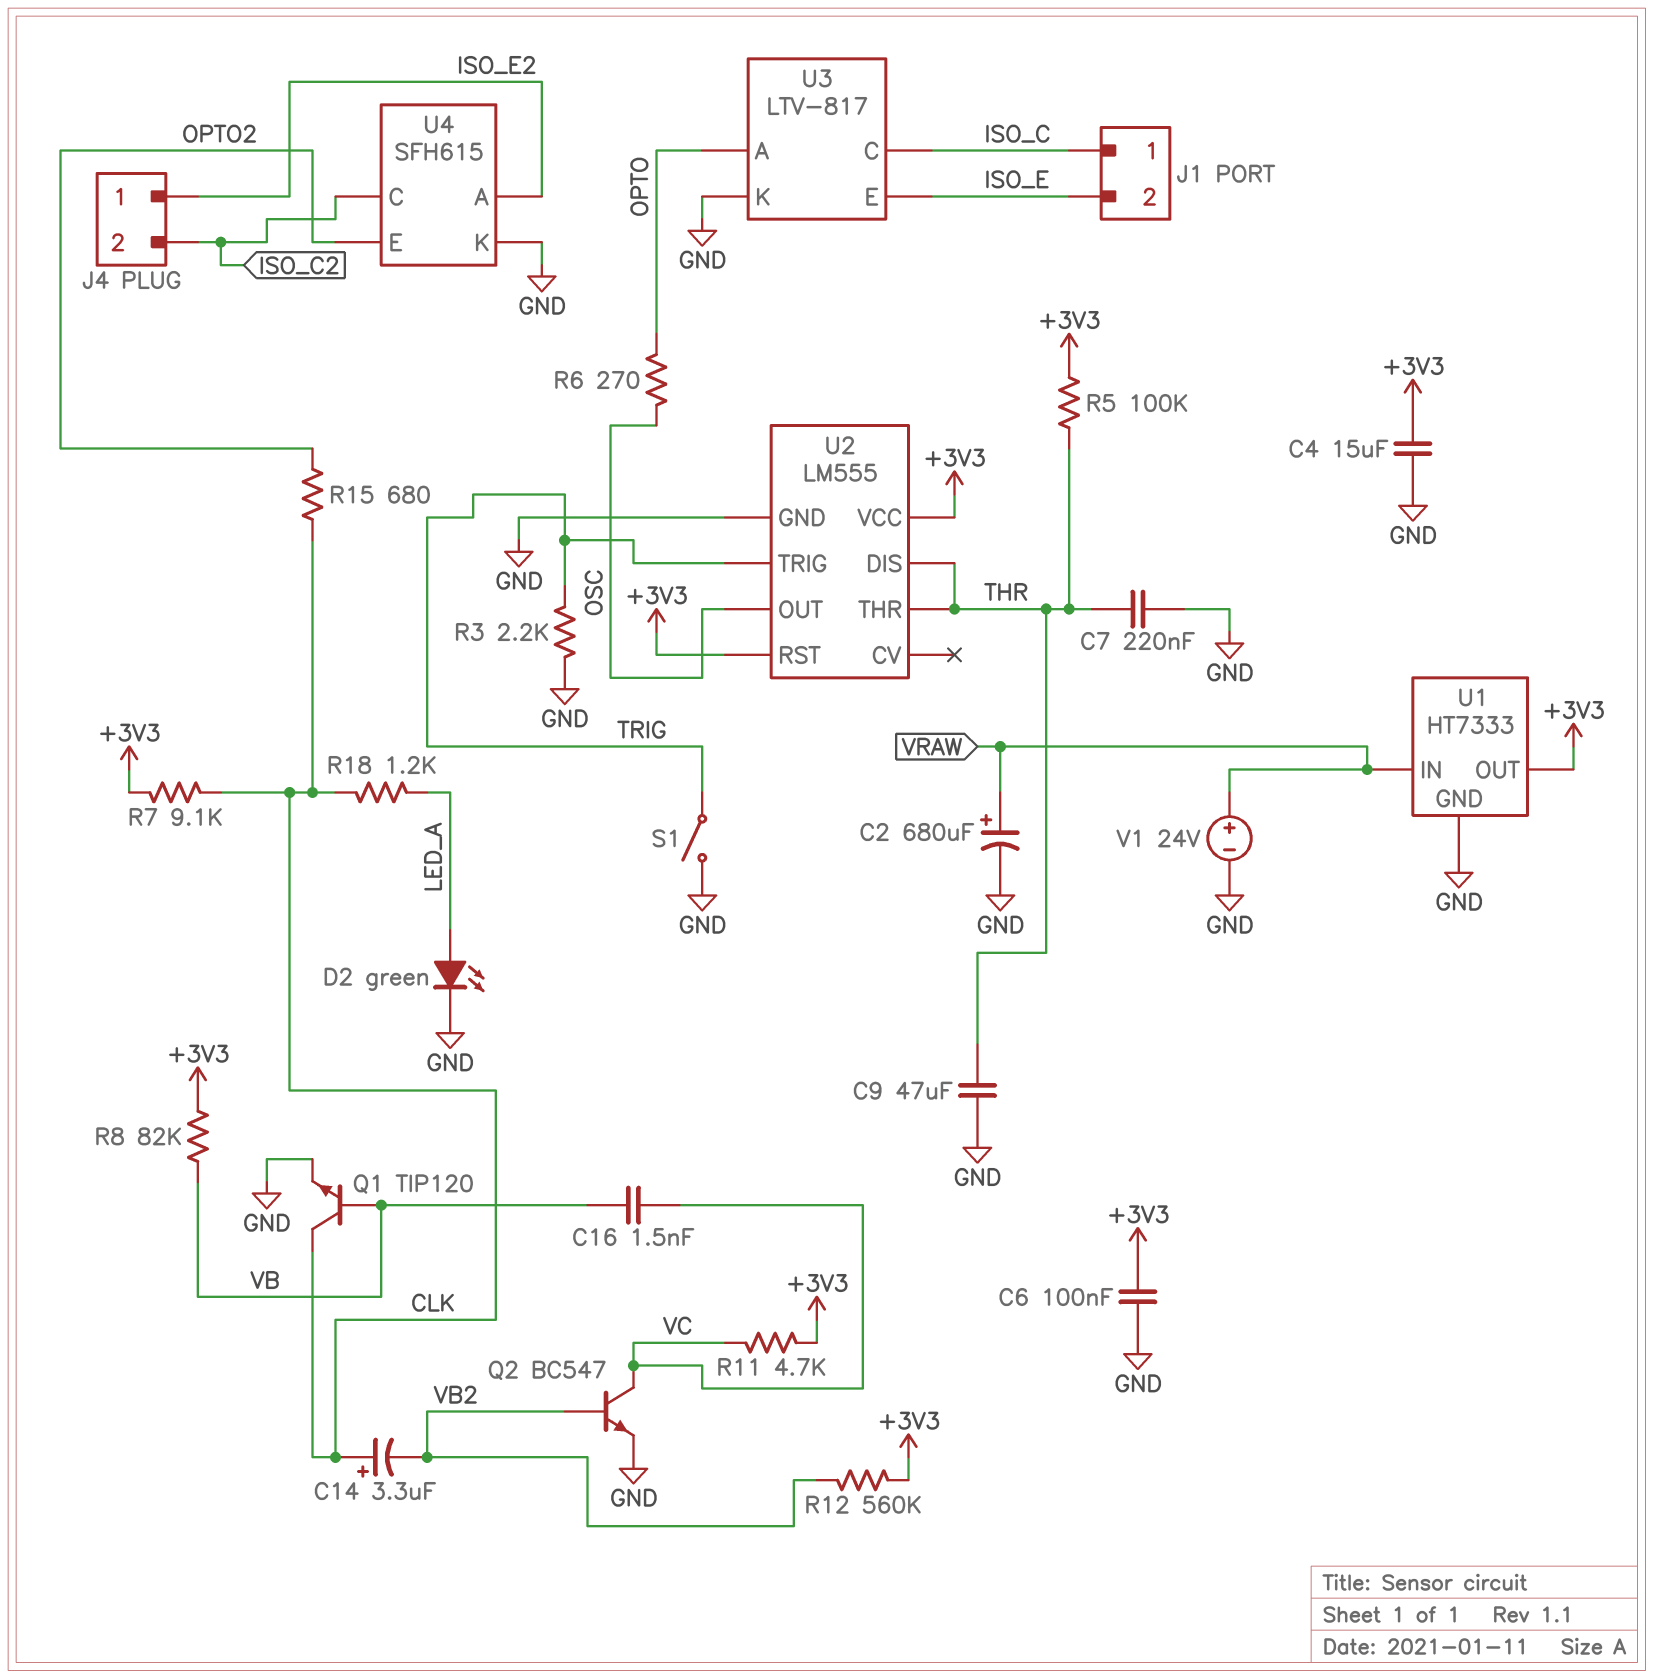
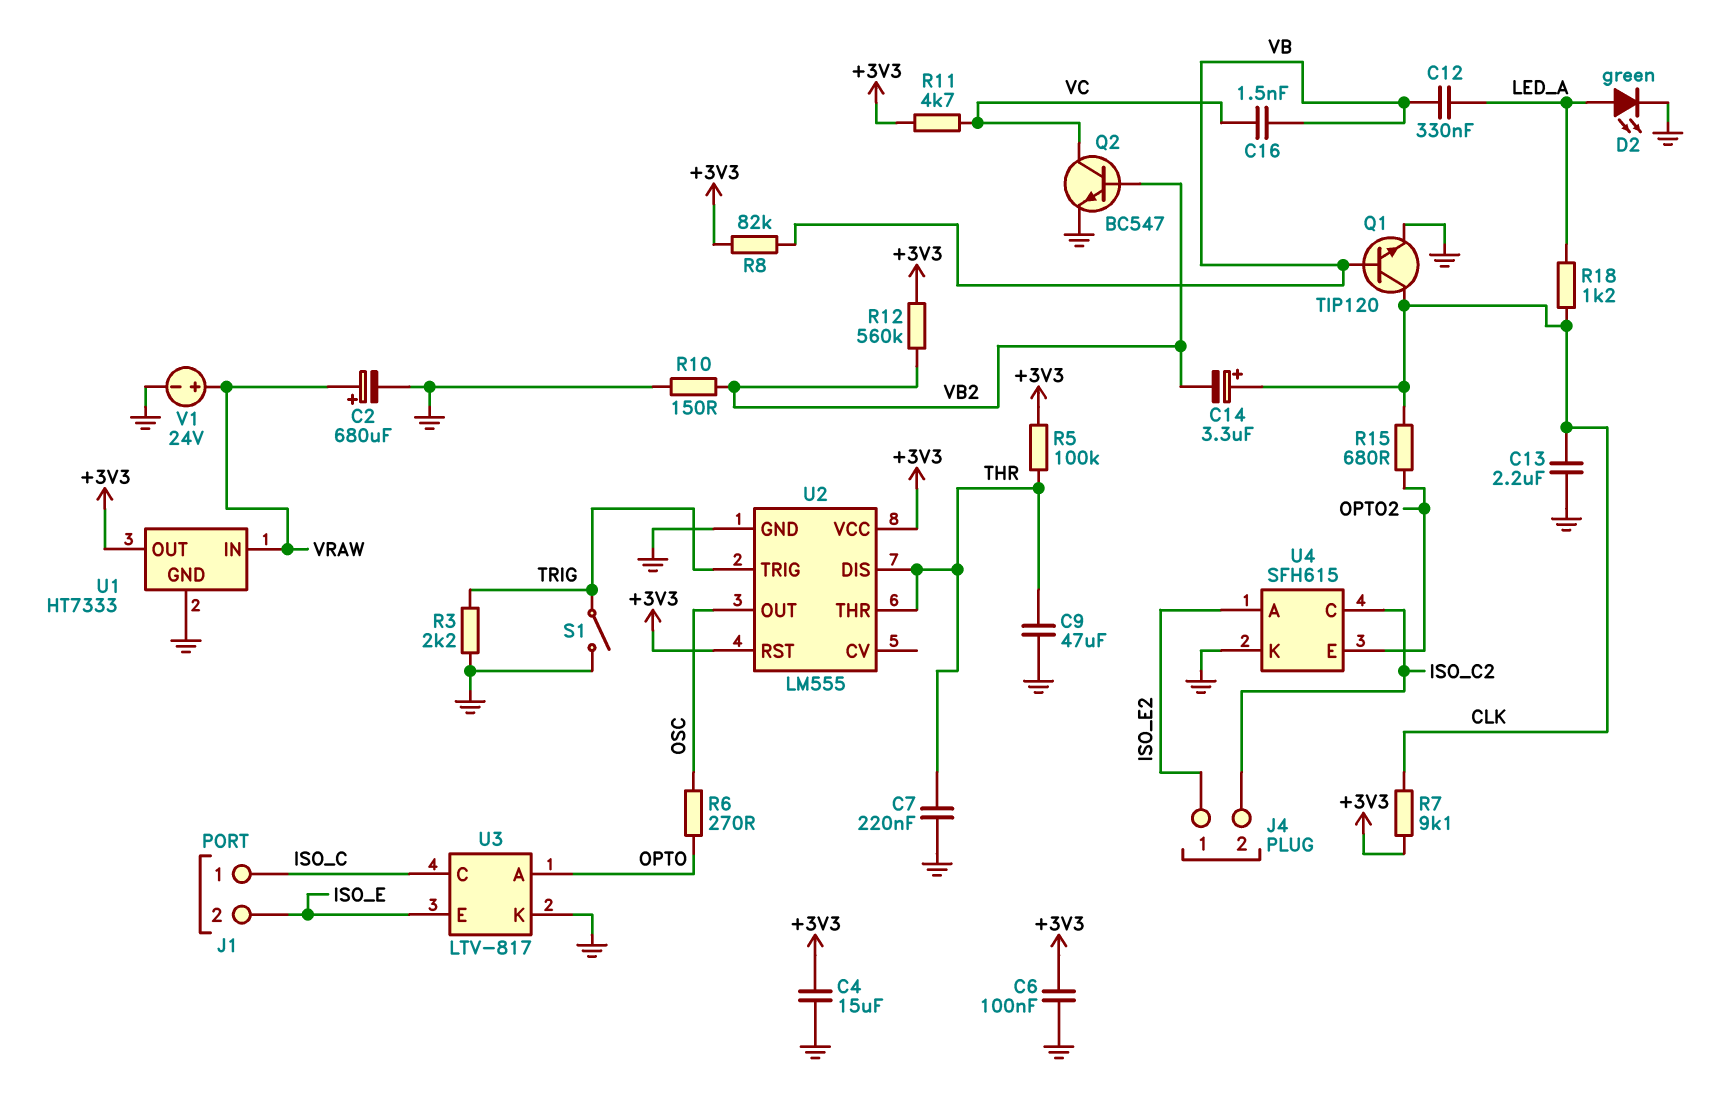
C12: none -> 330nF (LED_A, VB)
C13: none -> 2.2uF (CLK, GND)
R10: none -> 150 (GND, VB2)

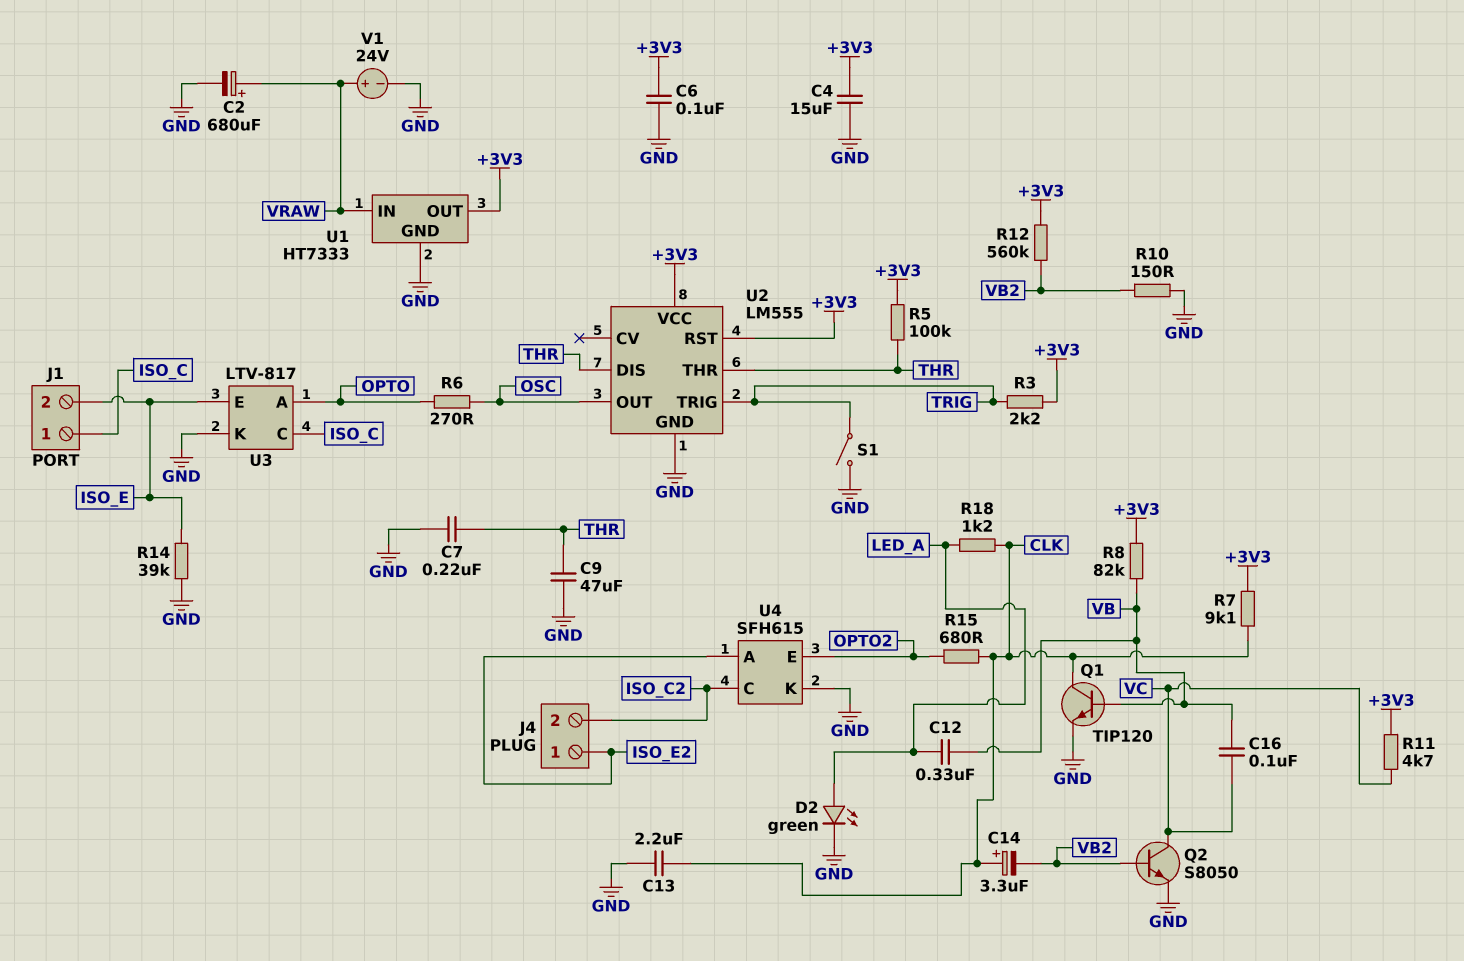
C16: 1.5nF (VB, VC) -> 100nF (VB, VC)
Q2: NPN BC547 (B VB2, C VC, E GND) -> NPN S8050 (B VB2, C VC, E GND)
R3: 2.2k (GND, TRIG) -> 2.2k (+3V3, TRIG)
R14: none -> 39k (GND, ISO_E)

